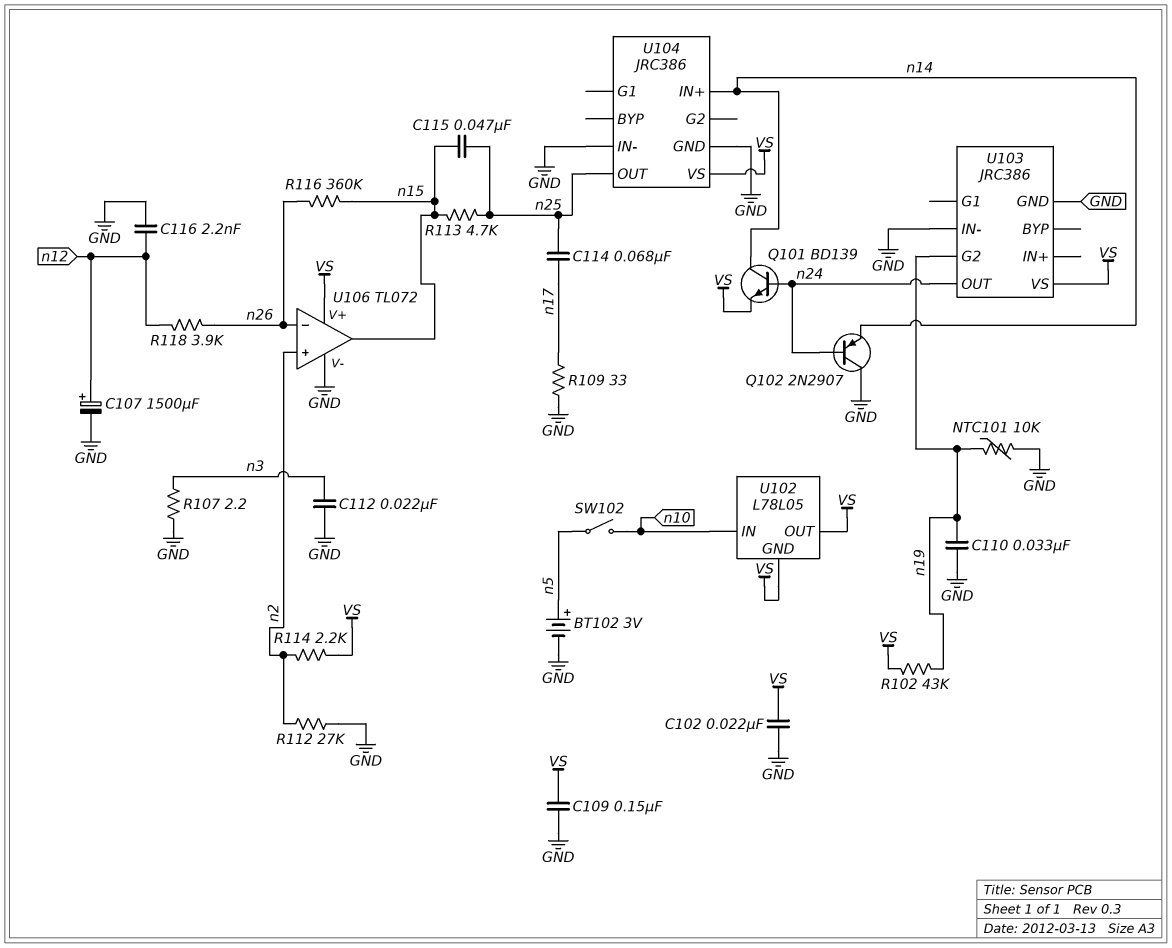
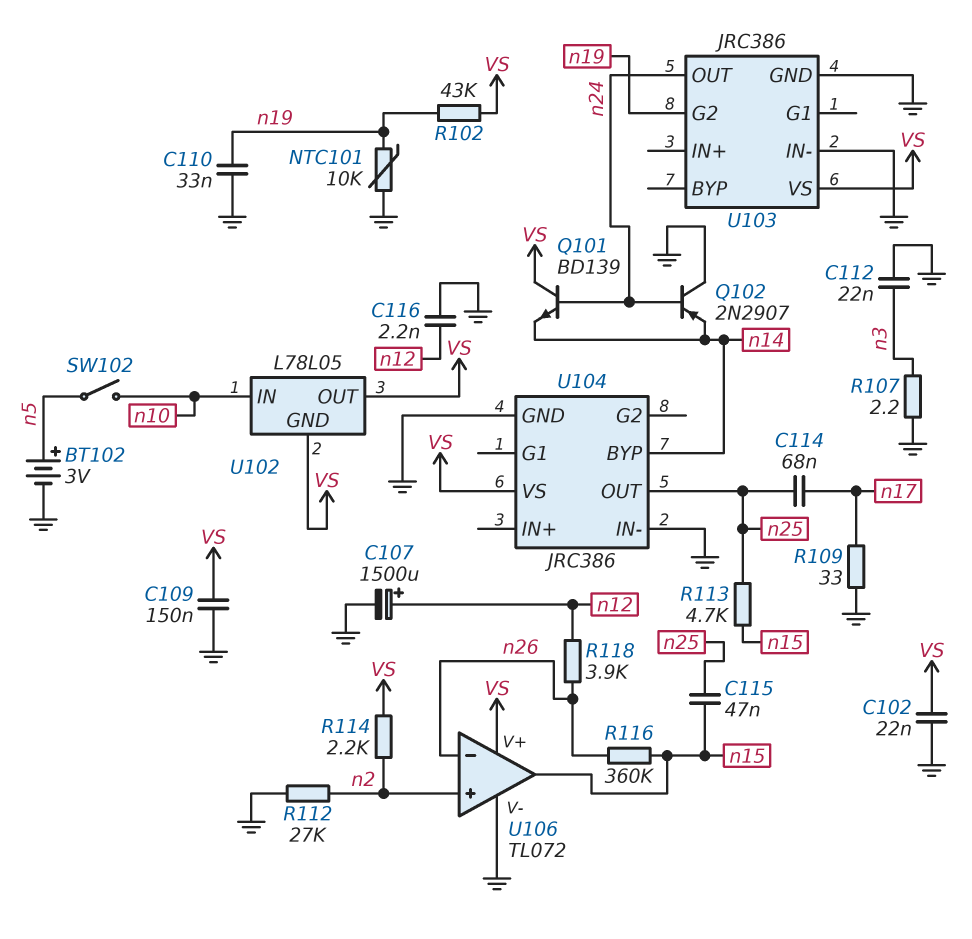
Q101: NPN BD139 (B n24, C n14, E VS) -> NPN BD139 (B n24, C VS, E n14)
U104 pin BYP: none -> n14
U104 pin IN+: n14 -> none

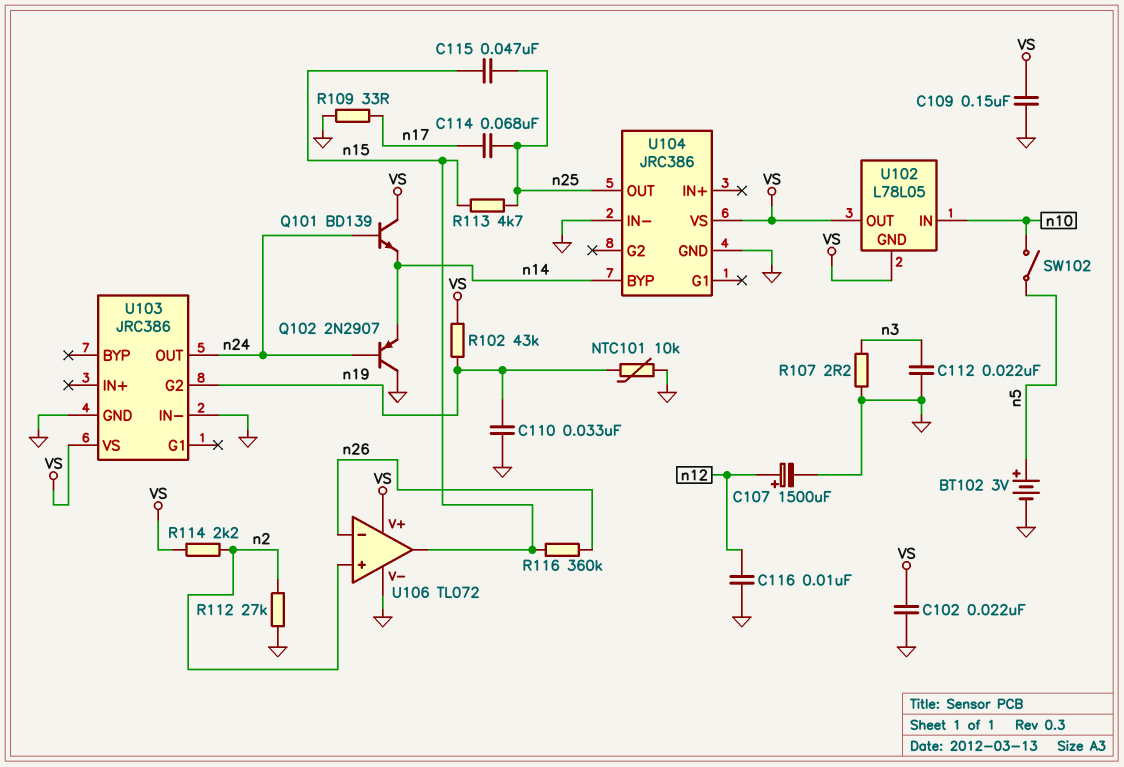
C116: 2.2nF (GND, n12) -> 10nF (GND, n12)
R118: 3.9k (n12, n26) -> none

